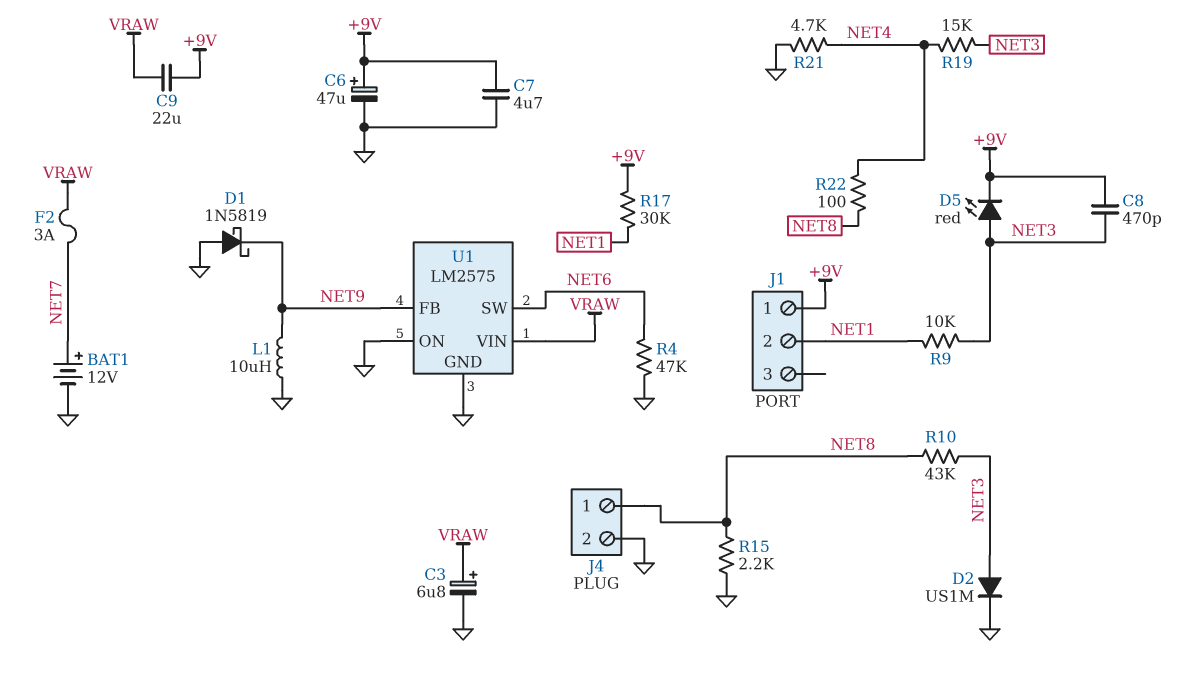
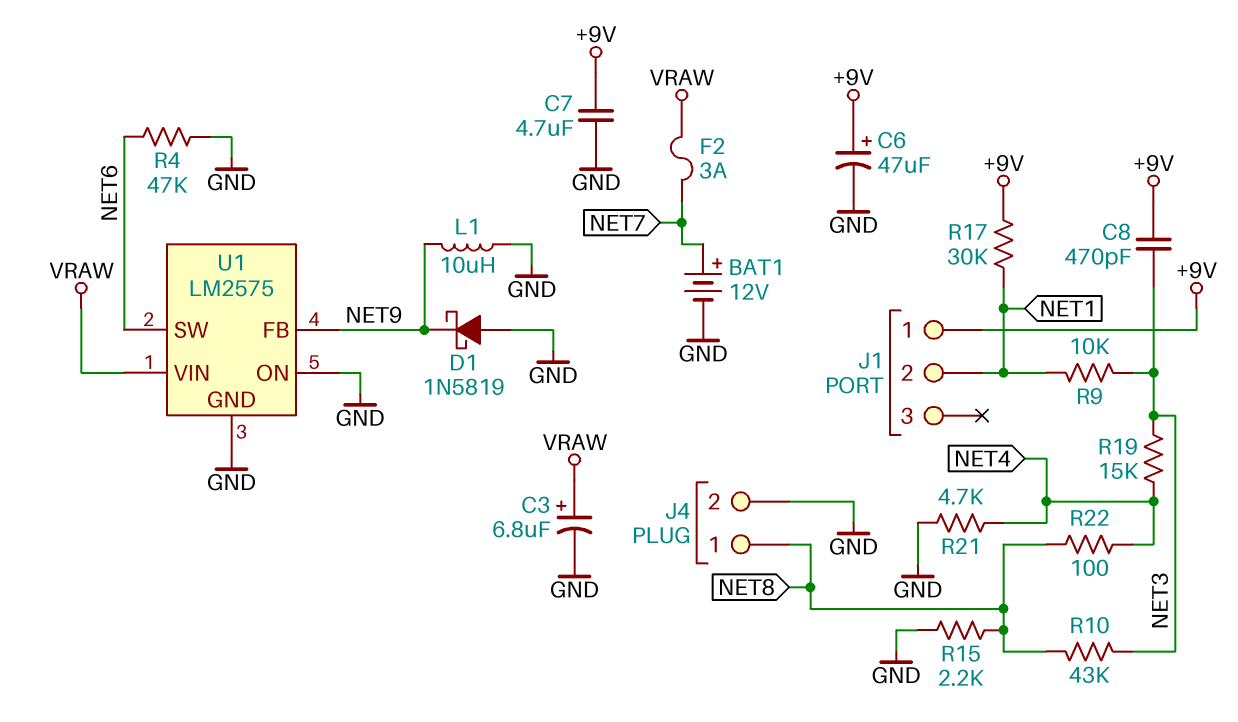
C9: 22uF (+9V, VRAW) -> none
D2: diode US1M (A NET3, K GND) -> none
D5: LED red (A NET3, K +9V) -> none

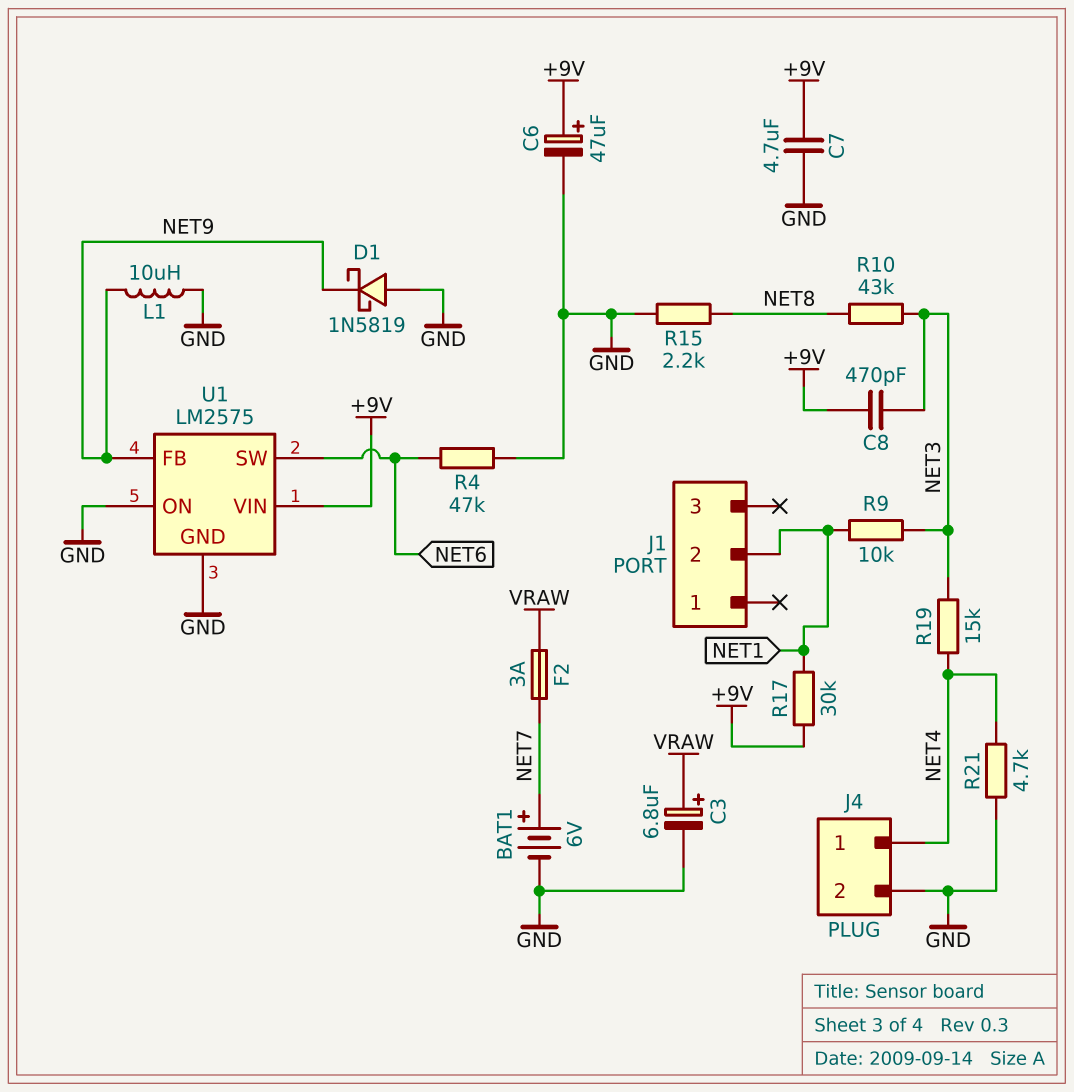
BAT1: 12V (plus NET7, minus GND) -> 6V (plus NET7, minus GND)
J1 pin 1: +9V -> none
J4 pin 1: NET8 -> NET4
R22: 100 (NET4, NET8) -> none
U1 pin VIN: VRAW -> +9V

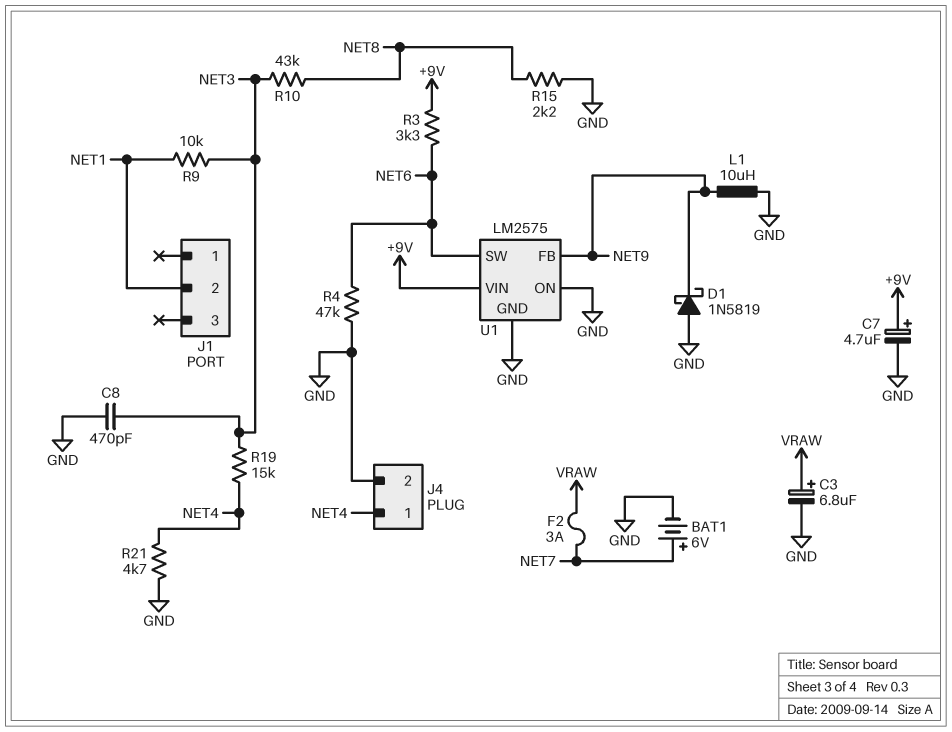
C6: 47uF (plus +9V, minus GND) -> none
C7: 4.7uF (+9V, GND) -> 4.7uF (plus +9V, minus GND)
C8: 470pF (+9V, NET3) -> 470pF (GND, NET3)
R3: none -> 3.3k (+9V, NET6)
R17: 30k (+9V, NET1) -> none

